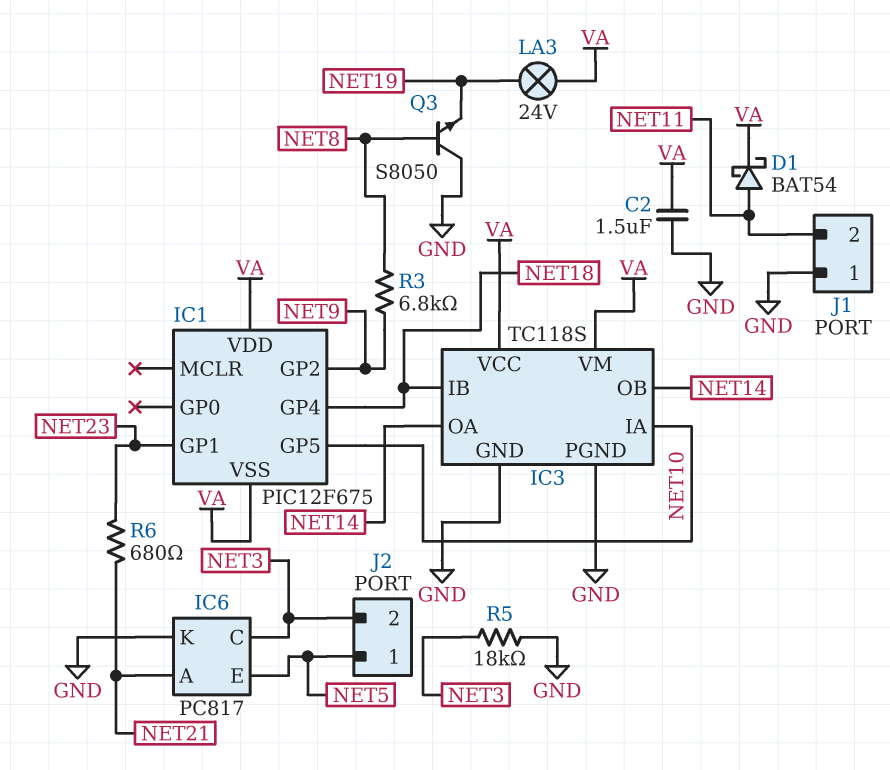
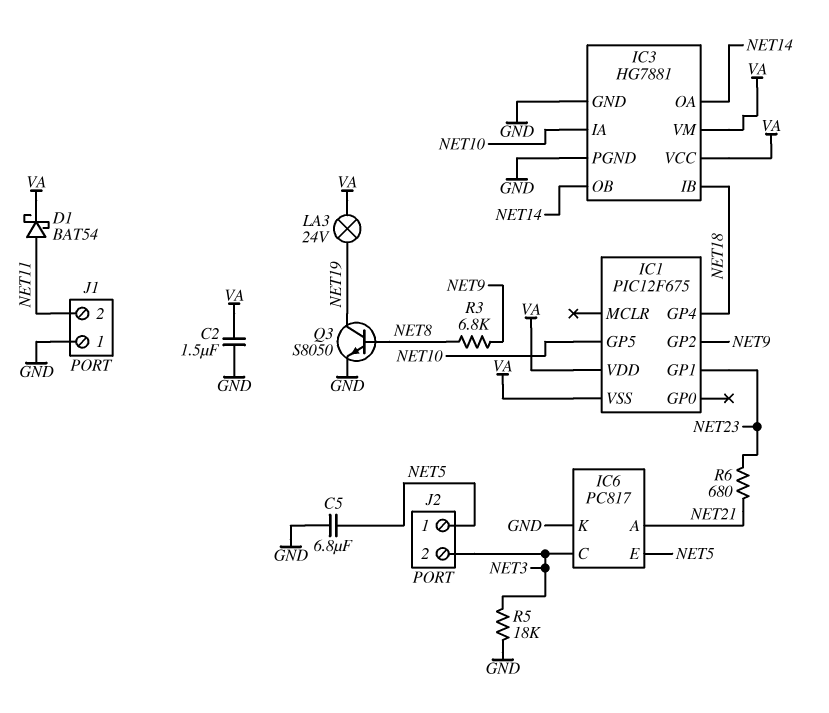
C5: none -> 6.8uF (GND, NET5)
IC3: TC118S -> HG7881
Q3: NPN S8050 (B NET8, C GND, E NET19) -> NPN S8050 (B NET8, C NET19, E GND)

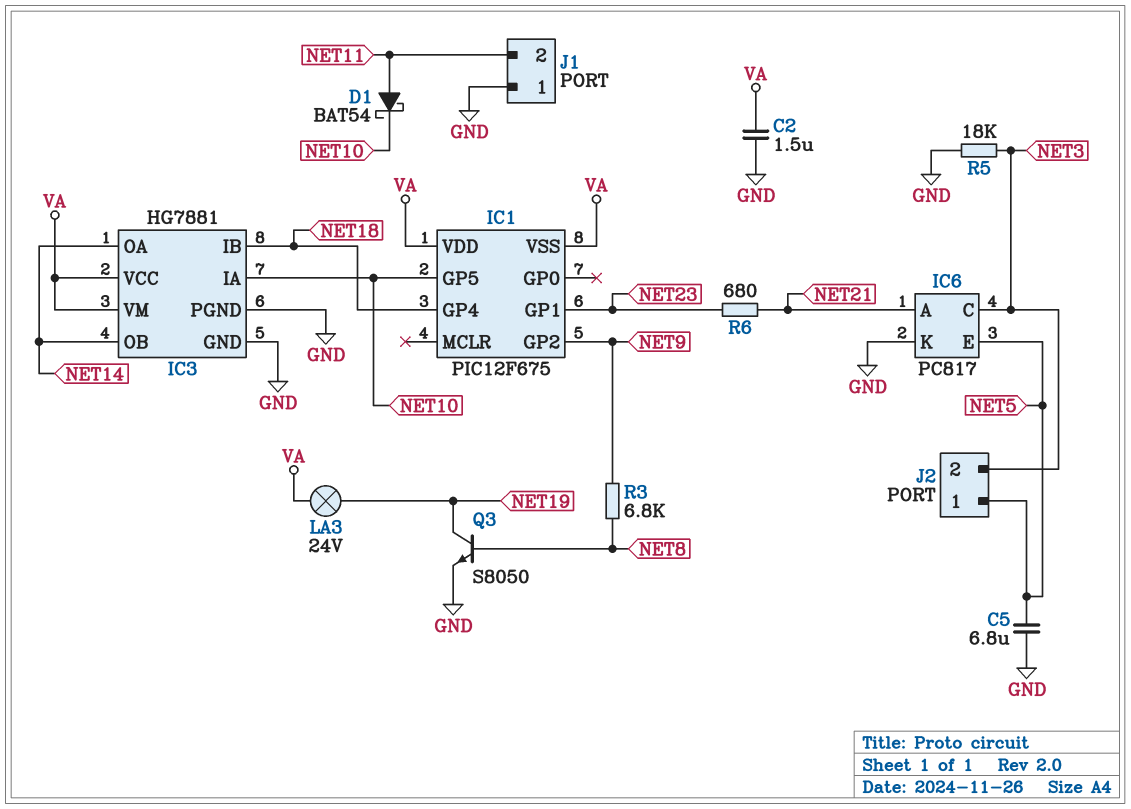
D1: schottky BAT54 (A NET11, K VA) -> schottky BAT54 (A NET11, K NET10)

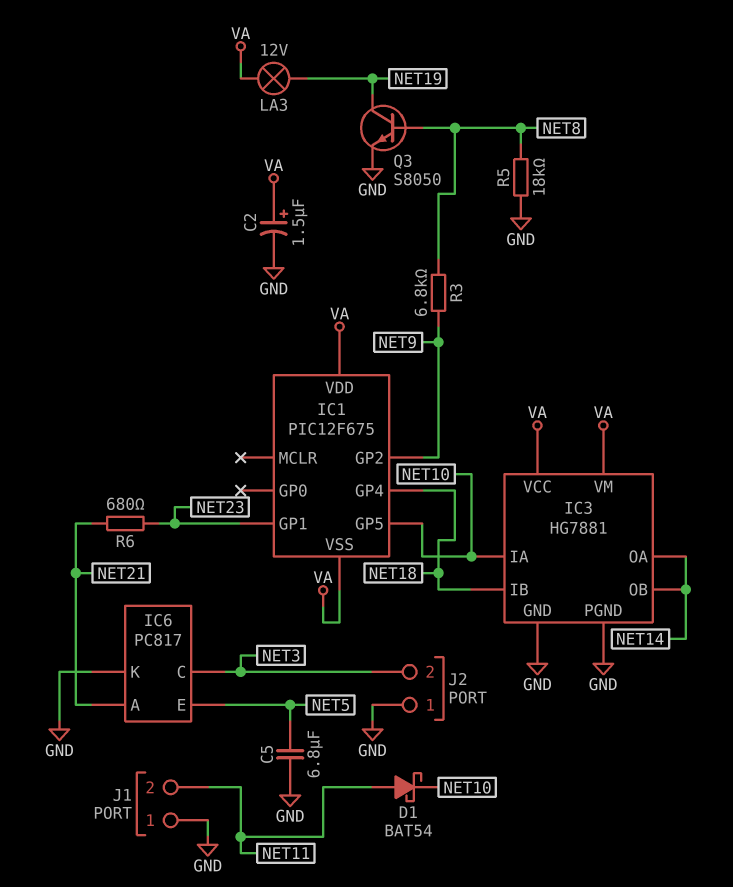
C2: 1.5uF (GND, VA) -> 1.5uF (plus VA, minus GND)
J2 pin 1: NET5 -> GND
LA3: lamp 24V (NET19, VA) -> lamp 12V (NET19, VA)
R5: 18k (GND, NET3) -> 18k (GND, NET8)

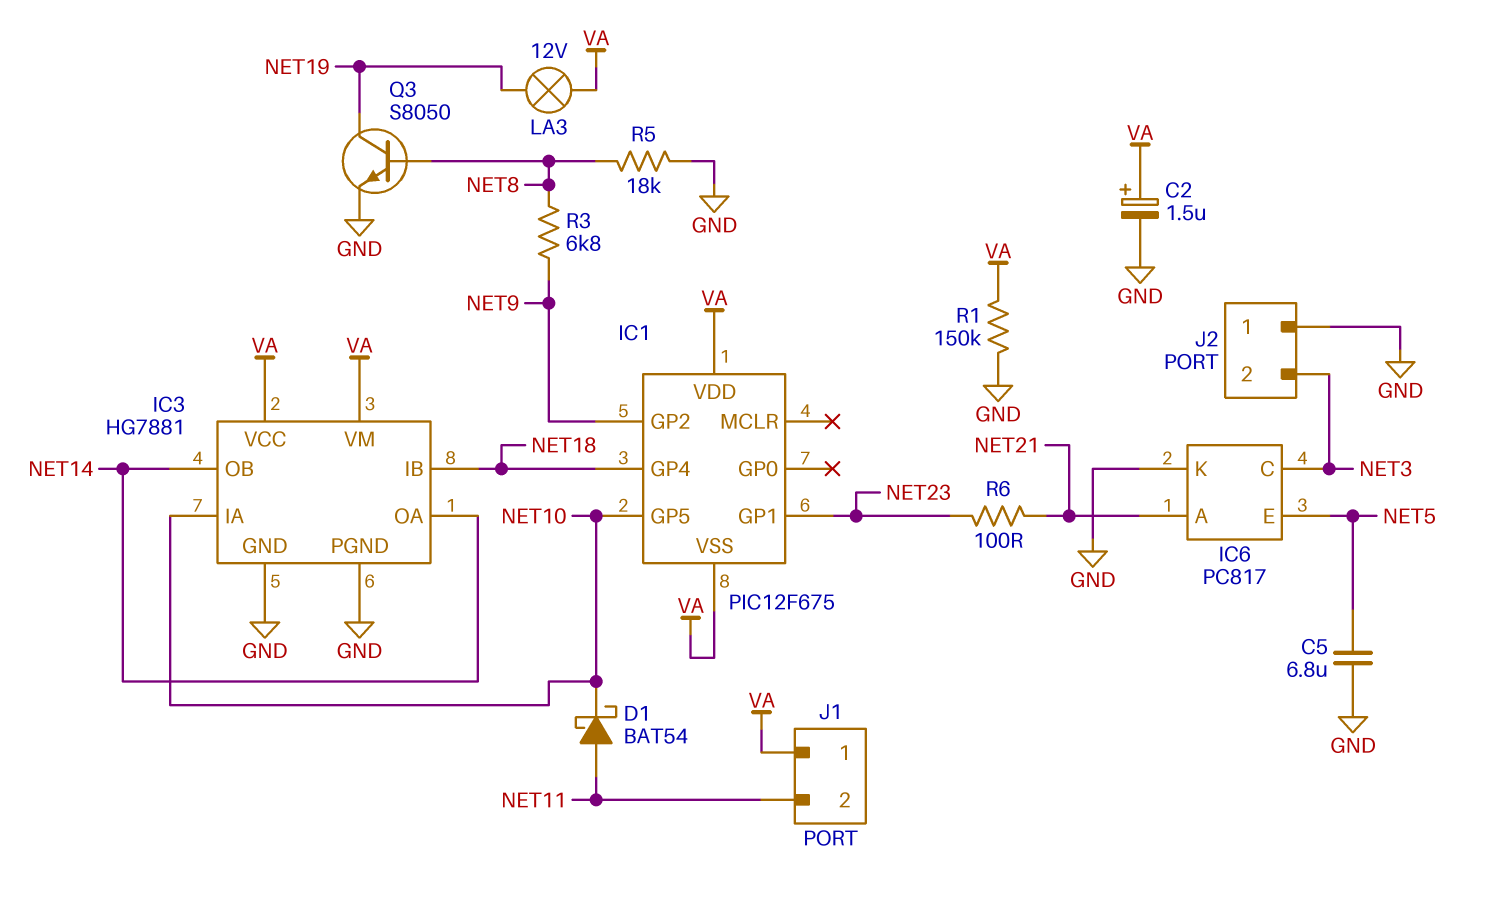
J1 pin 1: GND -> VA
R1: none -> 150k (GND, VA)
R6: 680 (NET21, NET23) -> 100 (NET21, NET23)

